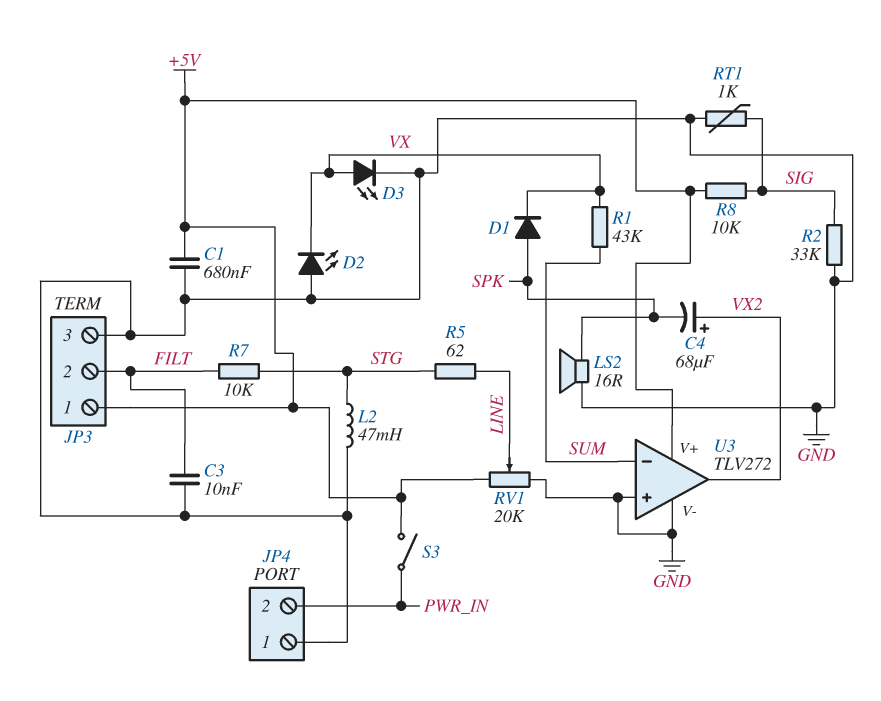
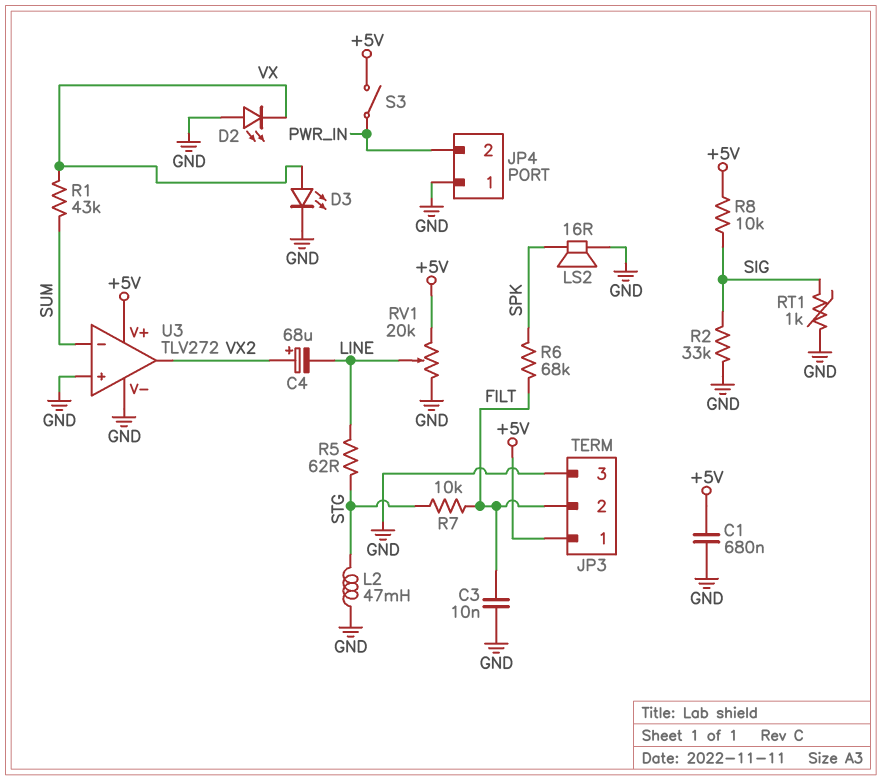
C4: 68uF (plus VX2, minus SPK) -> 68uF (plus VX2, minus LINE)
D1: diode (A SPK, K VX) -> none
R6: none -> 68k (FILT, SPK)

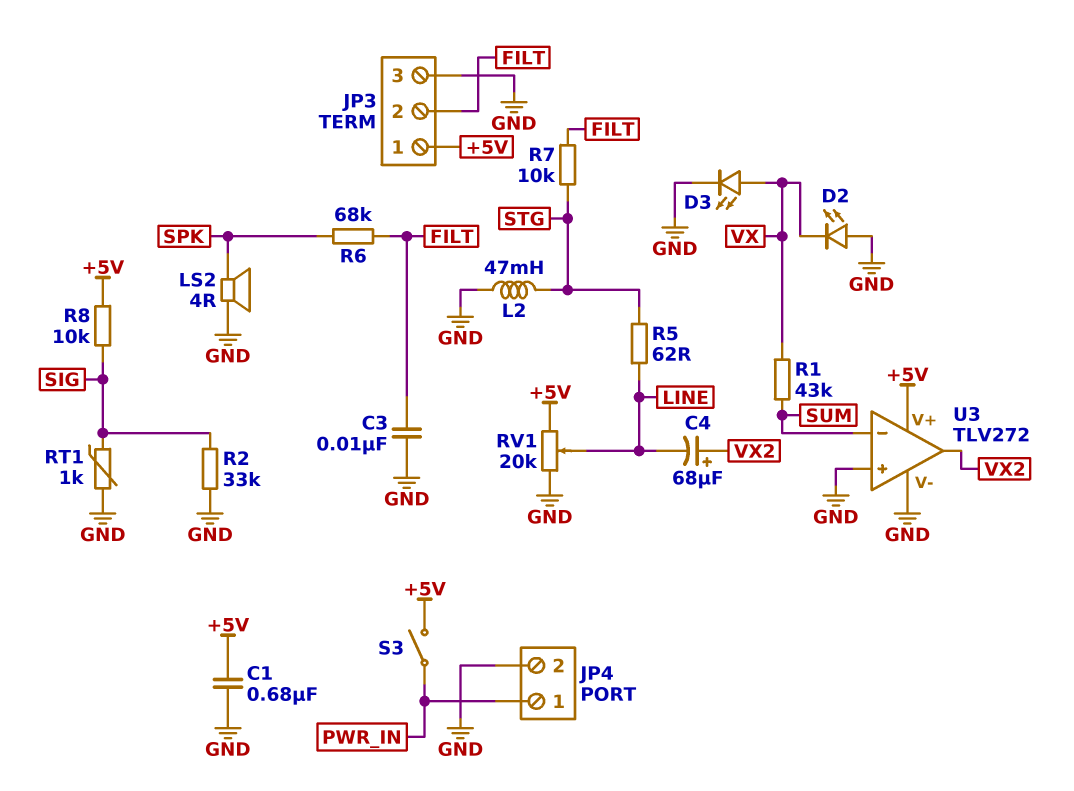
JP4 pin 1: GND -> PWR_IN
JP4 pin 2: PWR_IN -> GND
LS2: speaker 16R (GND, SPK) -> speaker 4R (GND, SPK)

